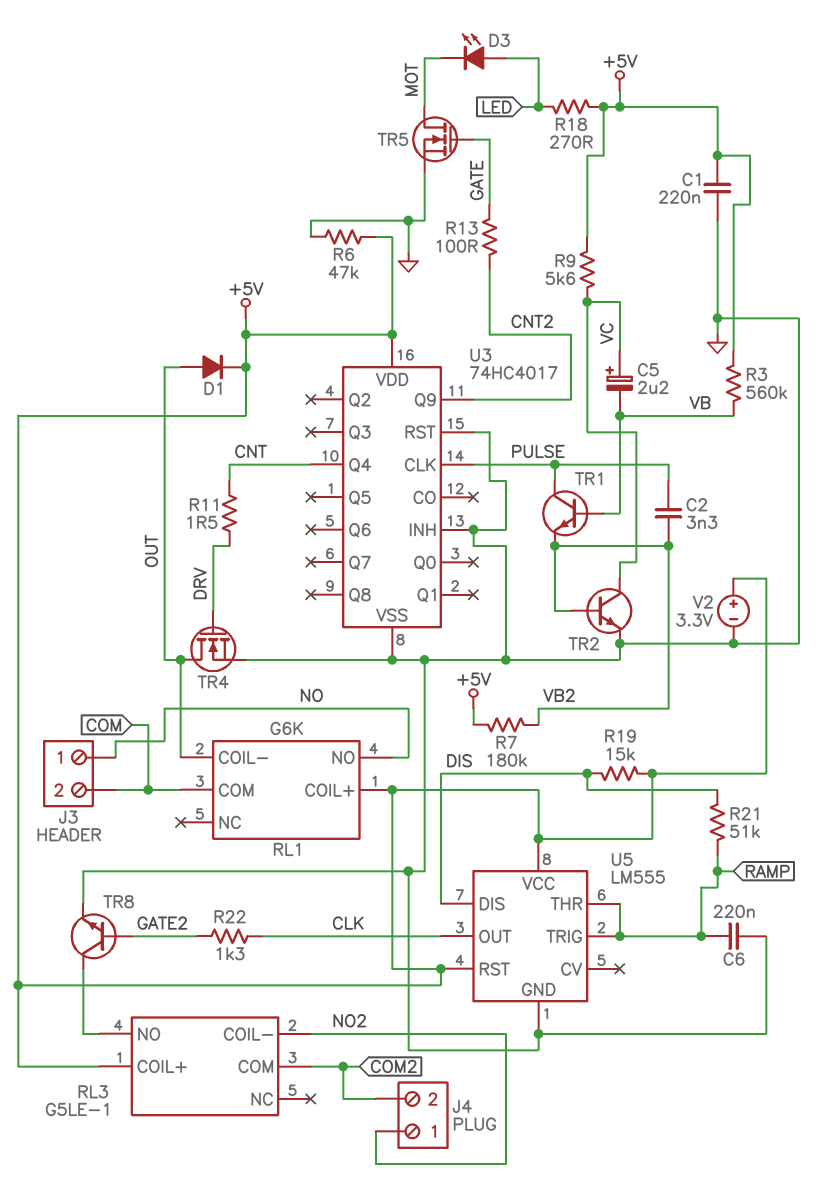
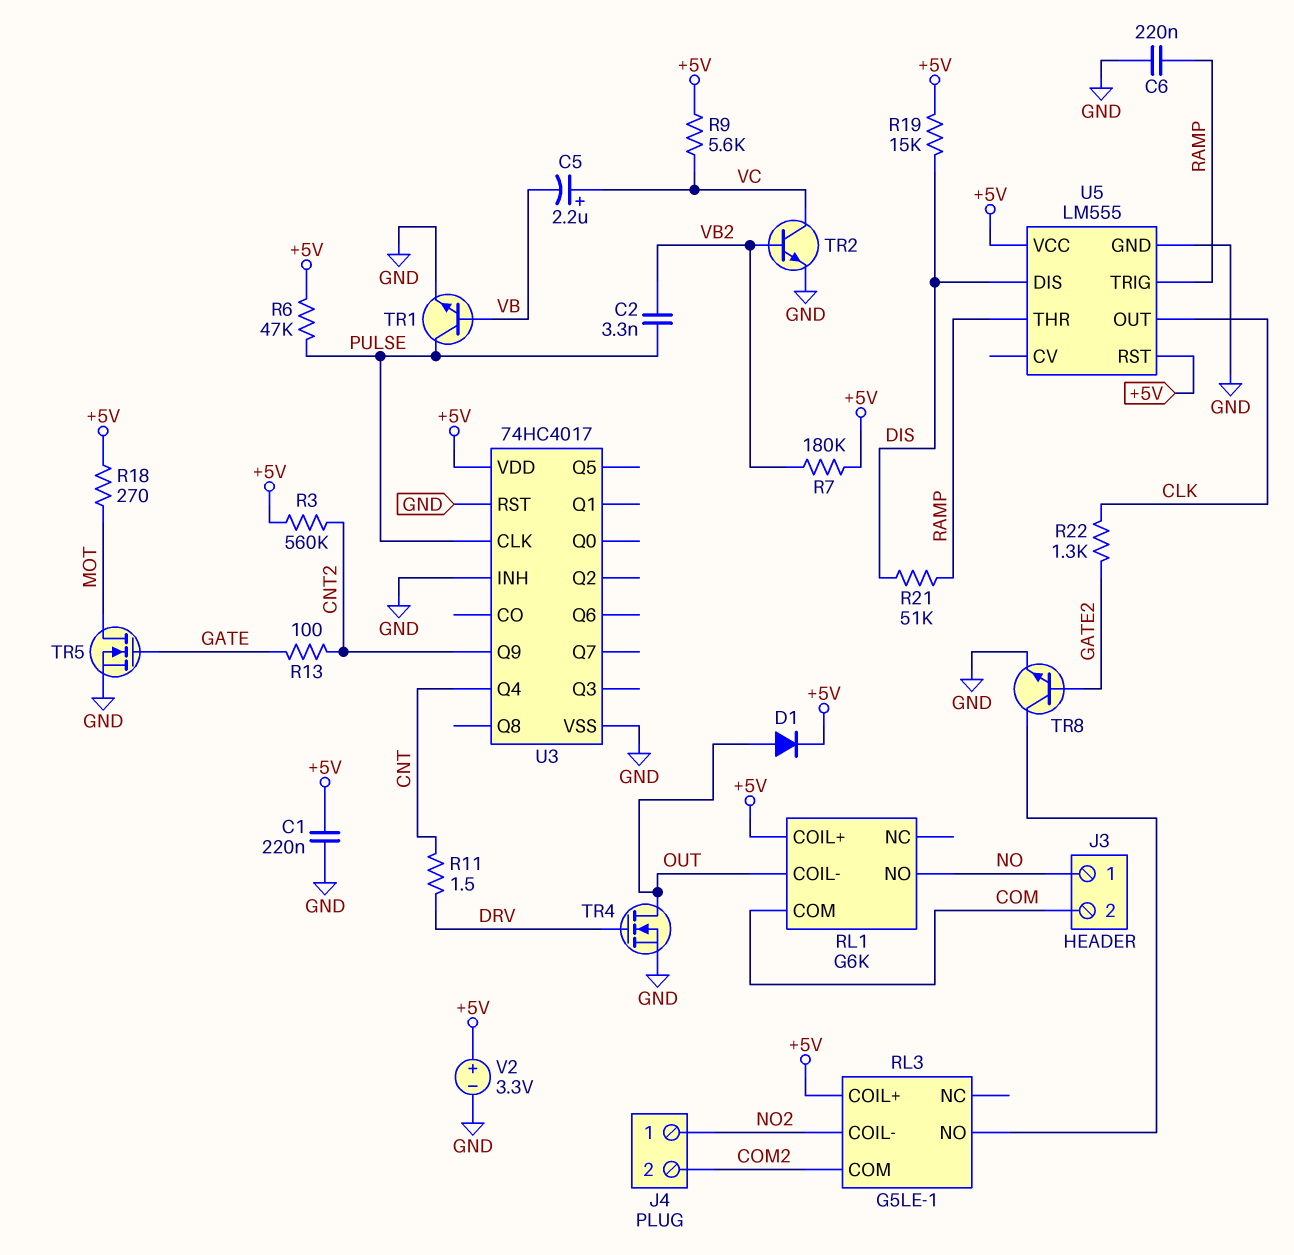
D3: LED (A LED, K MOT) -> none
R3: 560k (+5V, VB) -> 560k (+5V, CNT2)
R6: 47k (+5V, GND) -> 47k (+5V, PULSE)
R18: 270 (+5V, LED) -> 270 (+5V, MOT)
TR1: NPN (B VB, C PULSE, E VB2) -> NPN (B VB, C PULSE, E GND)

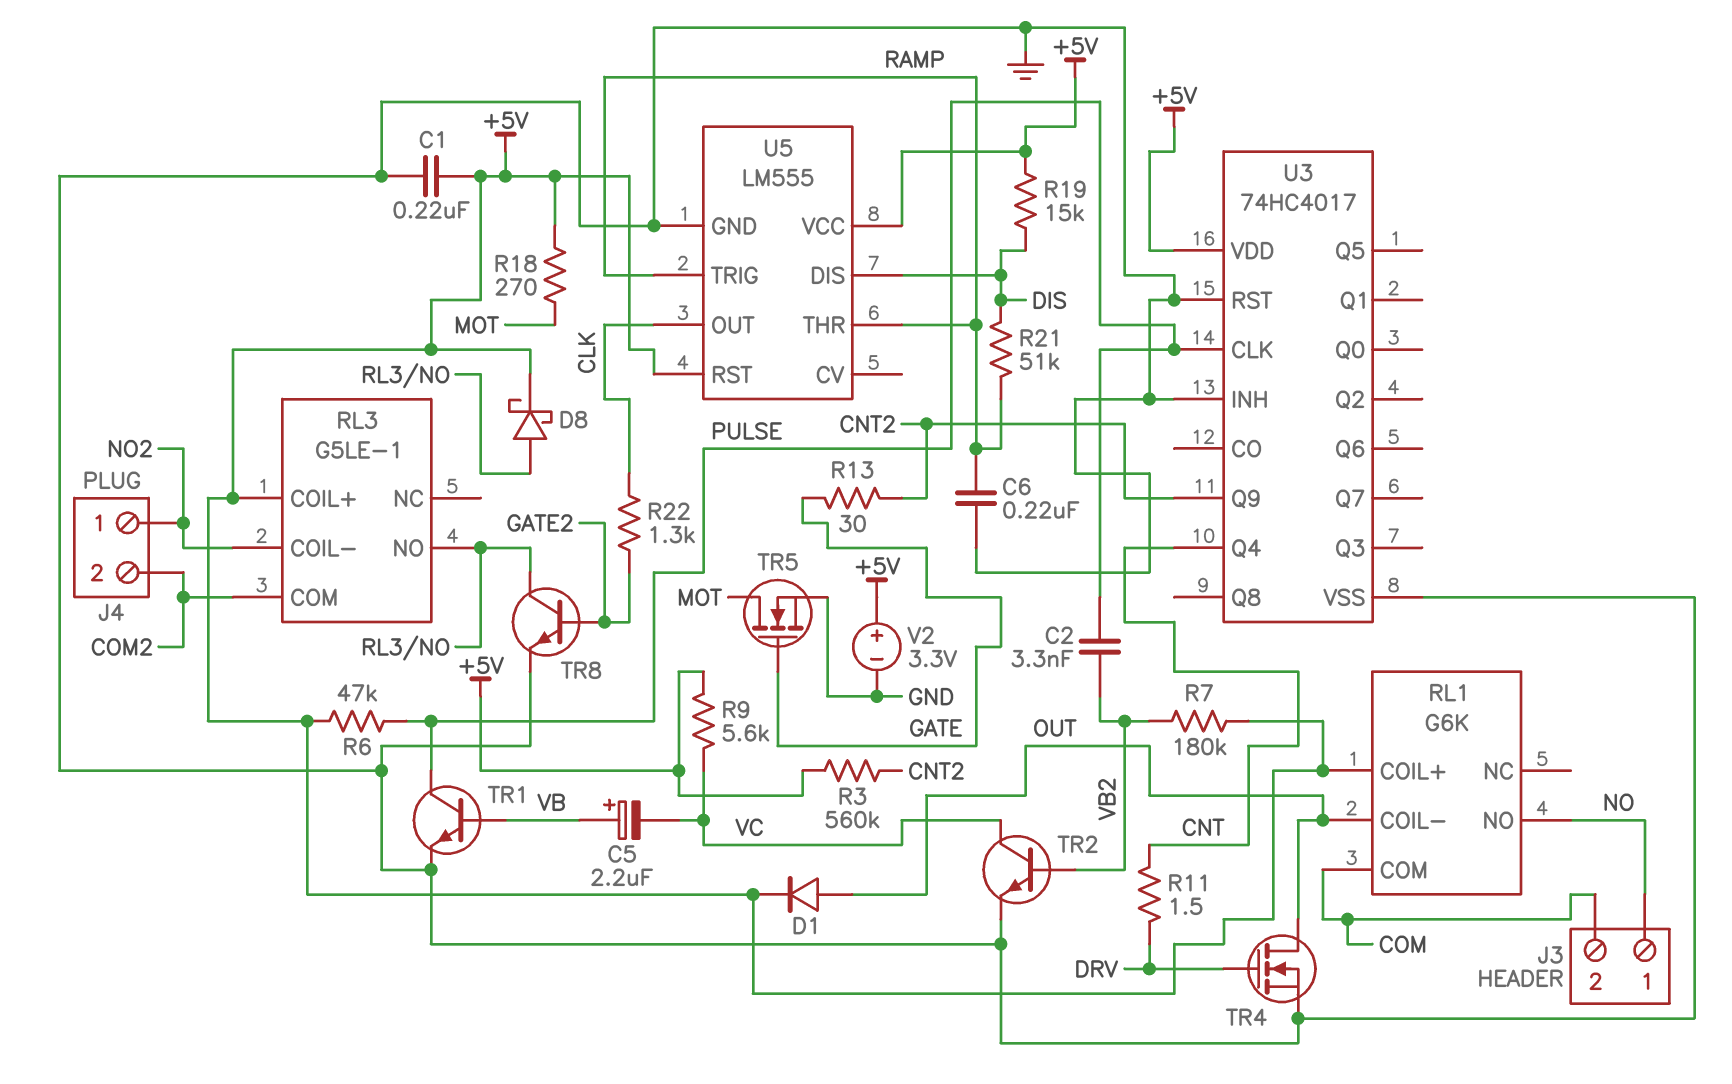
C5: 2.2uF (plus VC, minus VB) -> 2.2uF (plus VB, minus VC)
D8: none -> schottky (A RL3/NO, K +5V)
R13: 100 (CNT2, GATE) -> 30 (CNT2, GATE)

